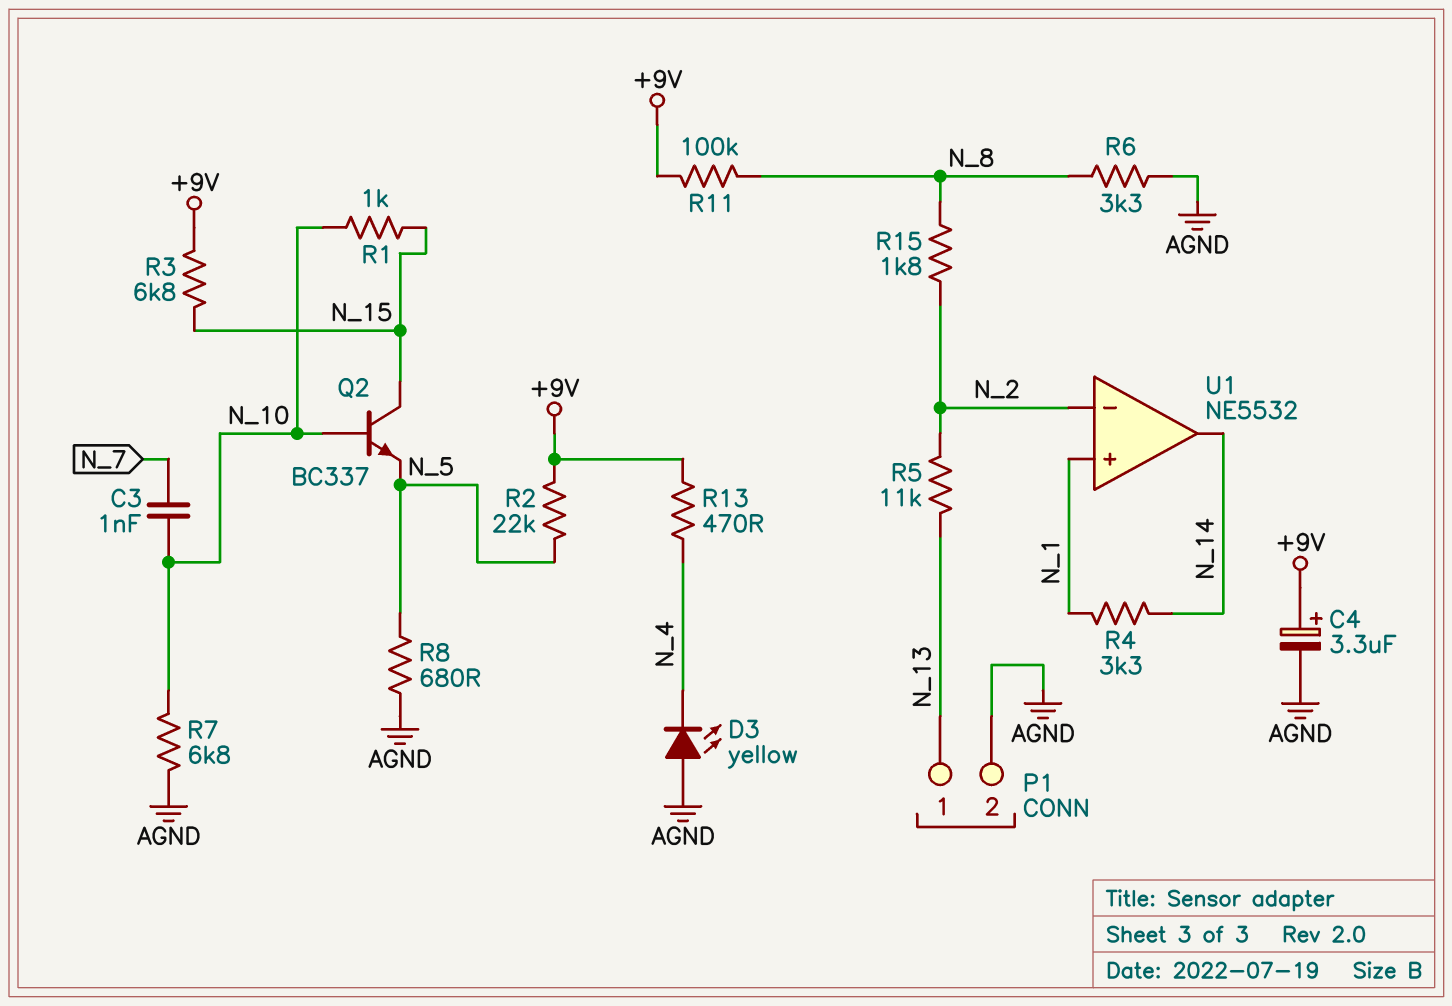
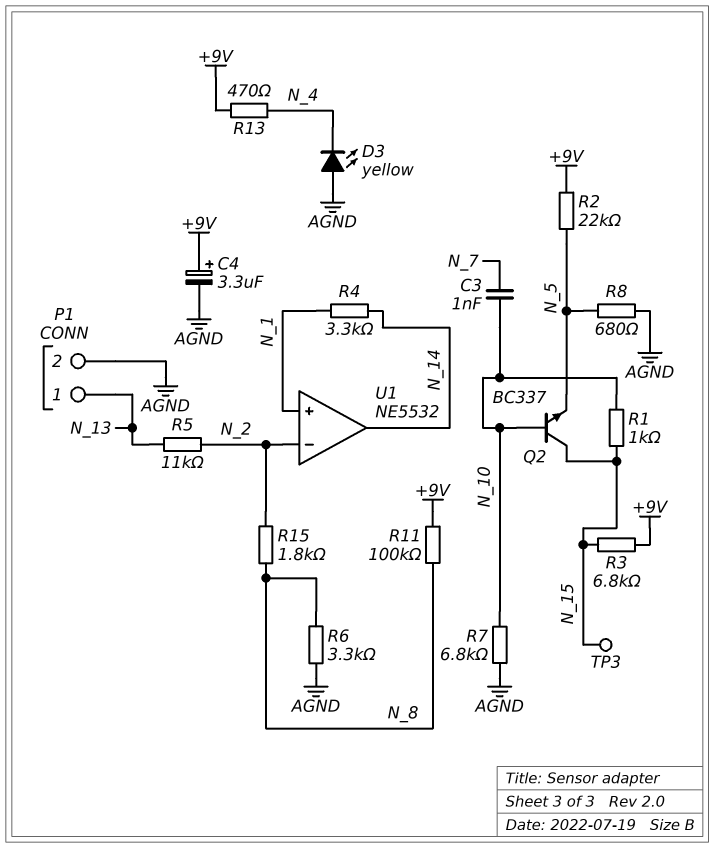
TP3: none -> test point (N_15)

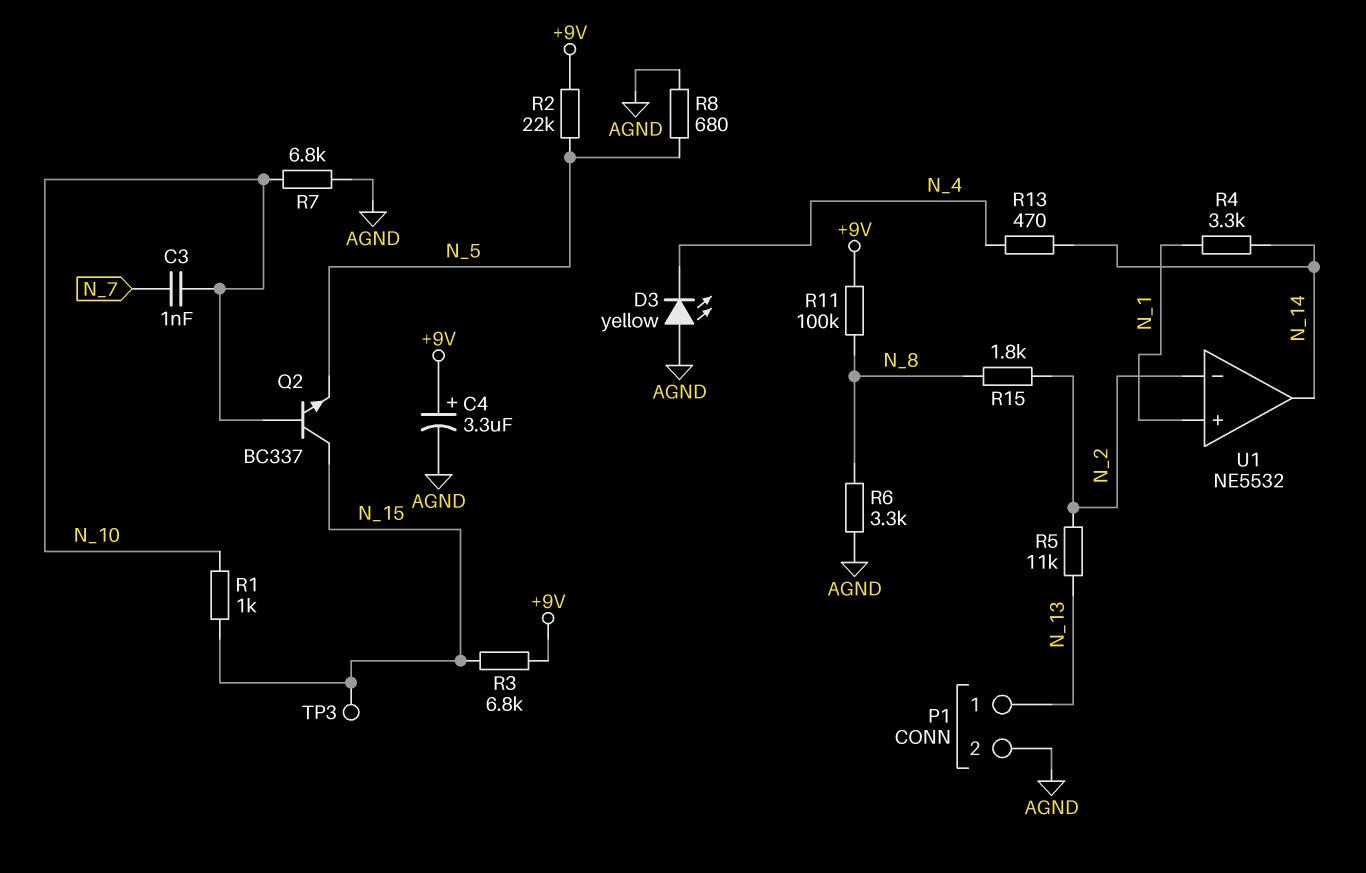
R13: 470 (+9V, N_4) -> 470 (N_4, N_14)

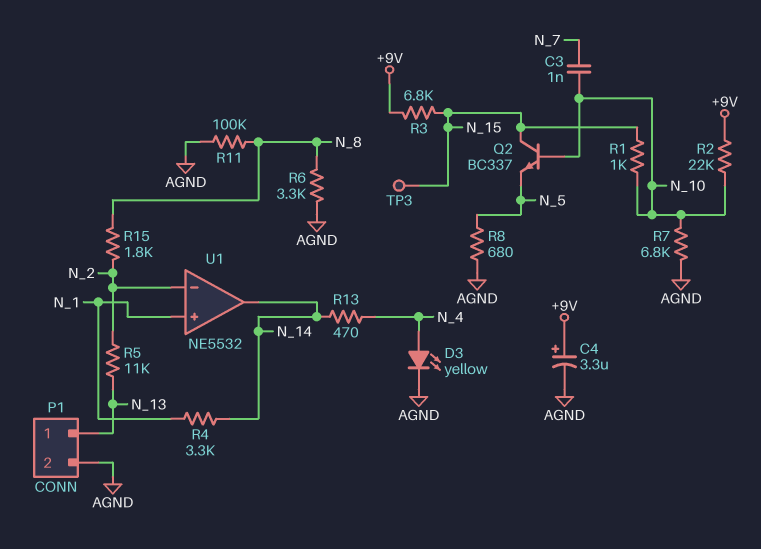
D3: LED yellow (A AGND, K N_4) -> LED yellow (A N_4, K AGND)
R2: 22k (+9V, N_5) -> 22k (+9V, N_10)
R11: 100k (+9V, N_8) -> 100k (AGND, N_8)

